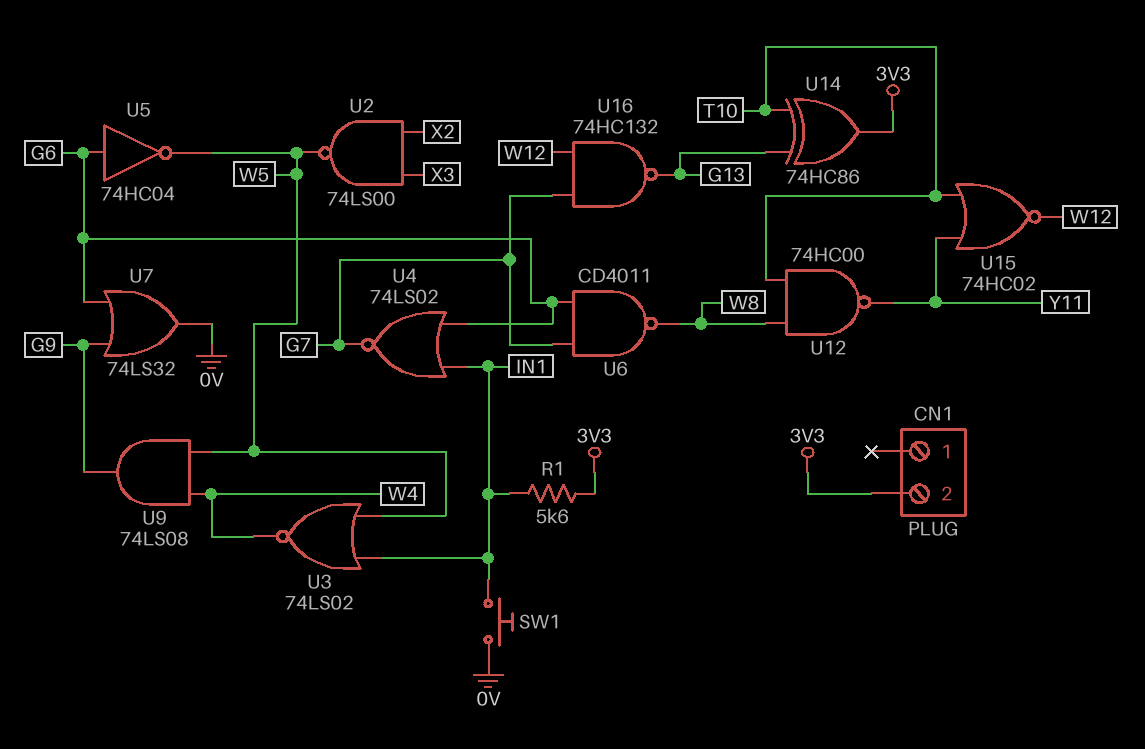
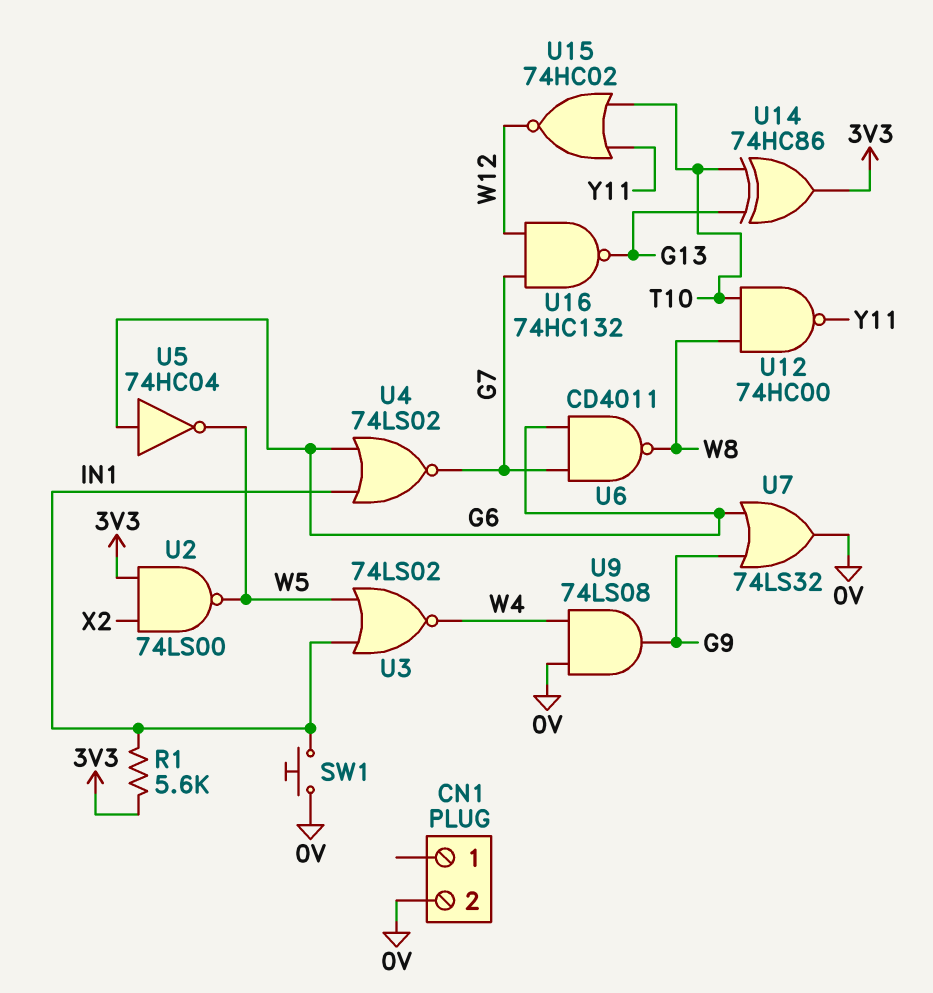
CN1 pin 2: 3V3 -> 0V
U2: NAND 74LS00 (in X2, in X3, out W5) -> NAND 74LS00 (in 3V3, in X2, out W5)
U9: AND 74LS08 (in W4, in W5, out G9) -> AND 74LS08 (in 0V, in W4, out G9)

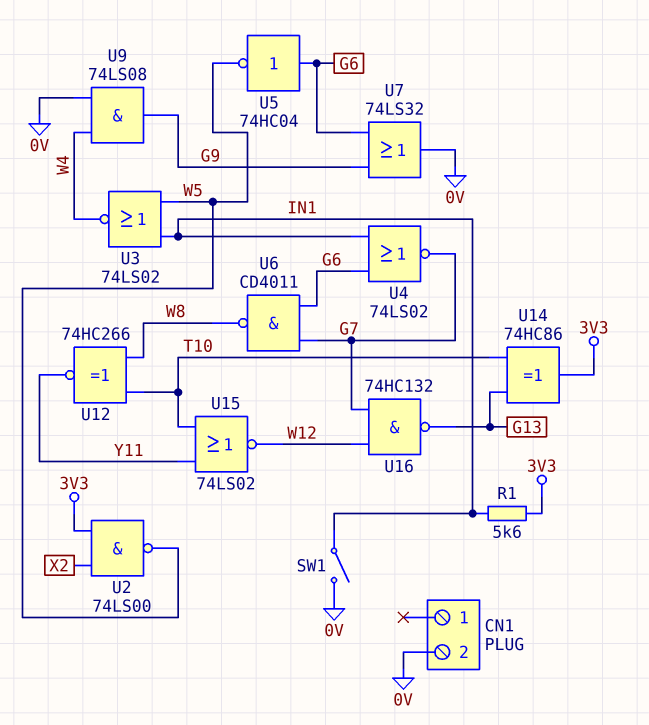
SW1: button (0V, IN1) -> switch (0V, IN1)
U12: NAND 74HC00 (in T10, in W8, out Y11) -> XNOR 74HC266 (in T10, in W8, out Y11)
U15: NOR 74HC02 (in T10, in Y11, out W12) -> NOR 74LS02 (in T10, in Y11, out W12)

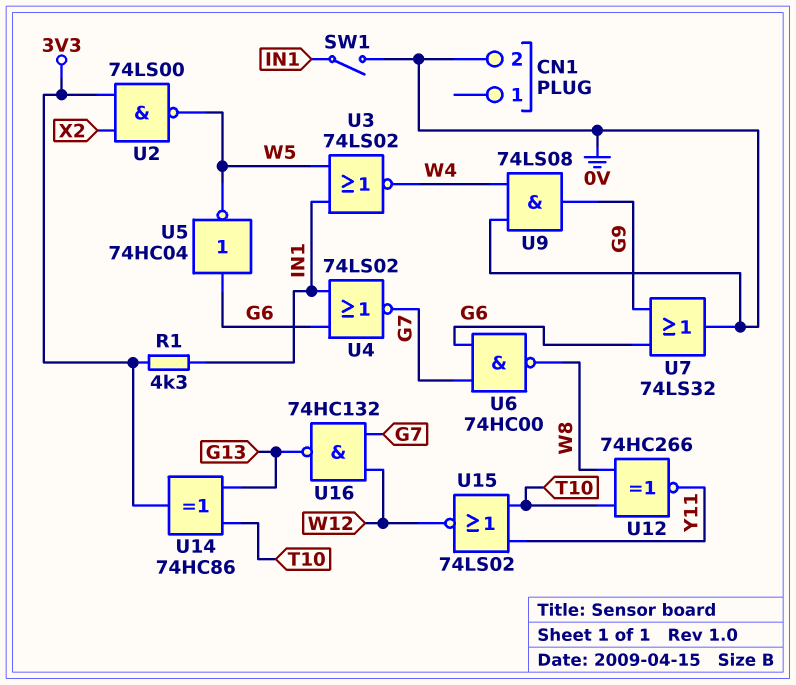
R1: 5.6k (3V3, IN1) -> 4.3k (3V3, IN1)
U6: NAND CD4011 (in G6, in G7, out W8) -> NAND 74HC00 (in G6, in G7, out W8)

